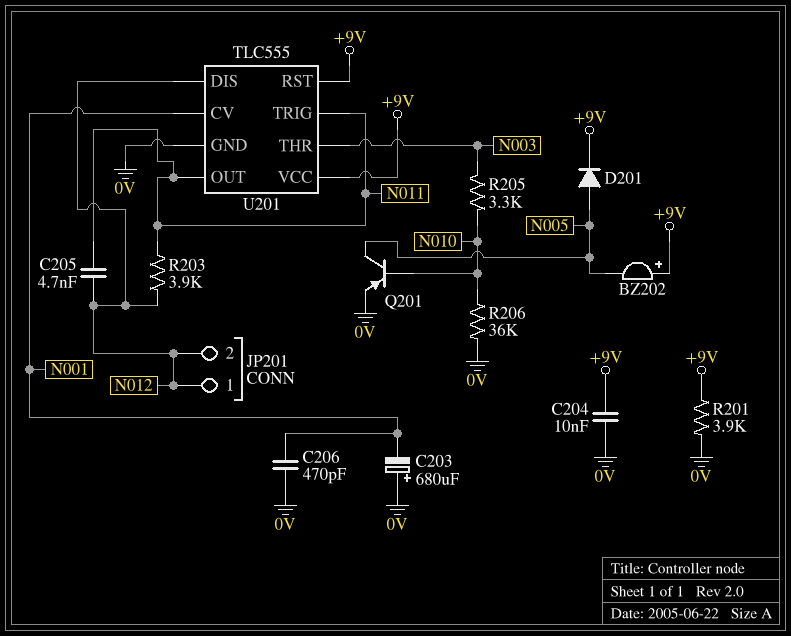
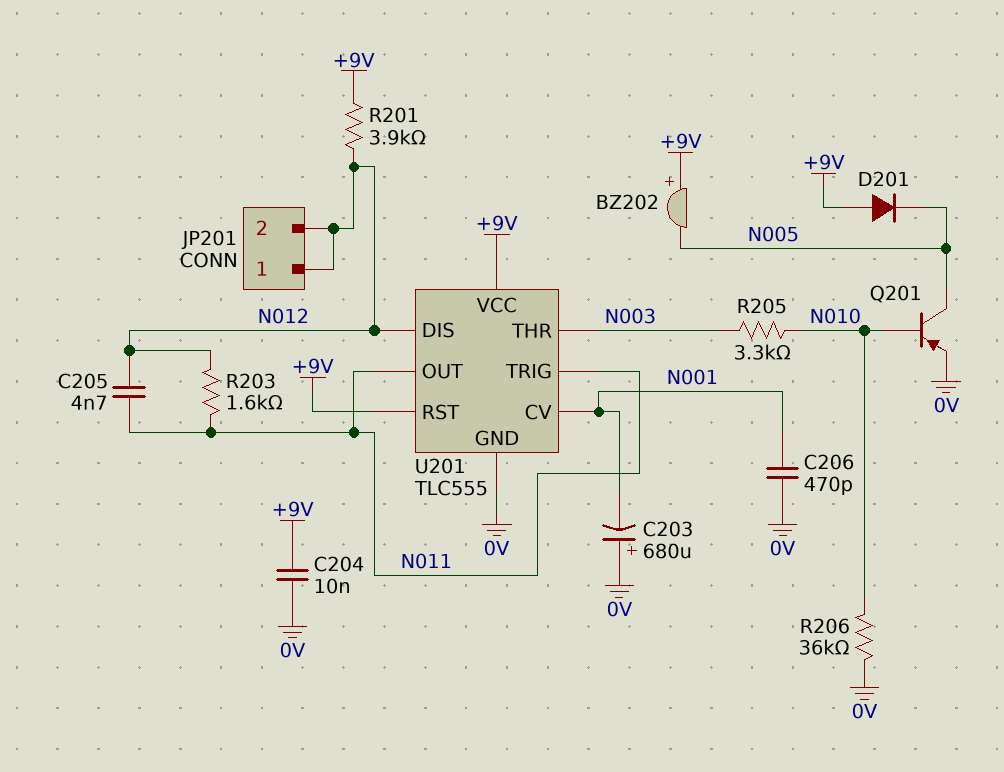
D201: diode (A N005, K +9V) -> diode (A +9V, K N005)
R201: 3.9k (+9V, 0V) -> 3.9k (+9V, N012)
R203: 3.9k (N011, N012) -> 1.6k (N011, N012)

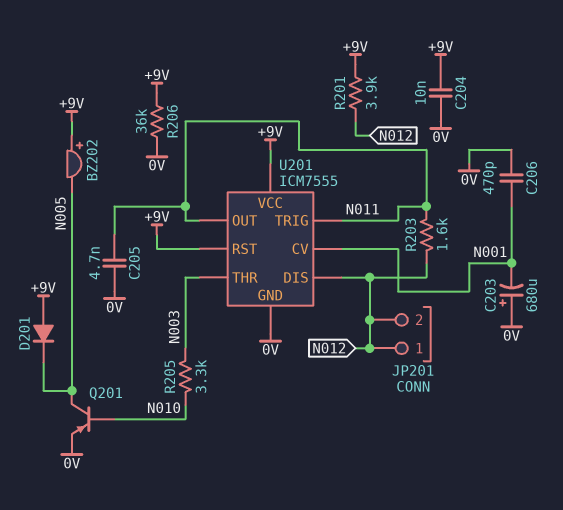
C205: 4.7nF (N011, N012) -> 4.7nF (0V, N011)
R206: 36k (0V, N010) -> 36k (+9V, 0V)
U201: TLC555 -> ICM7555

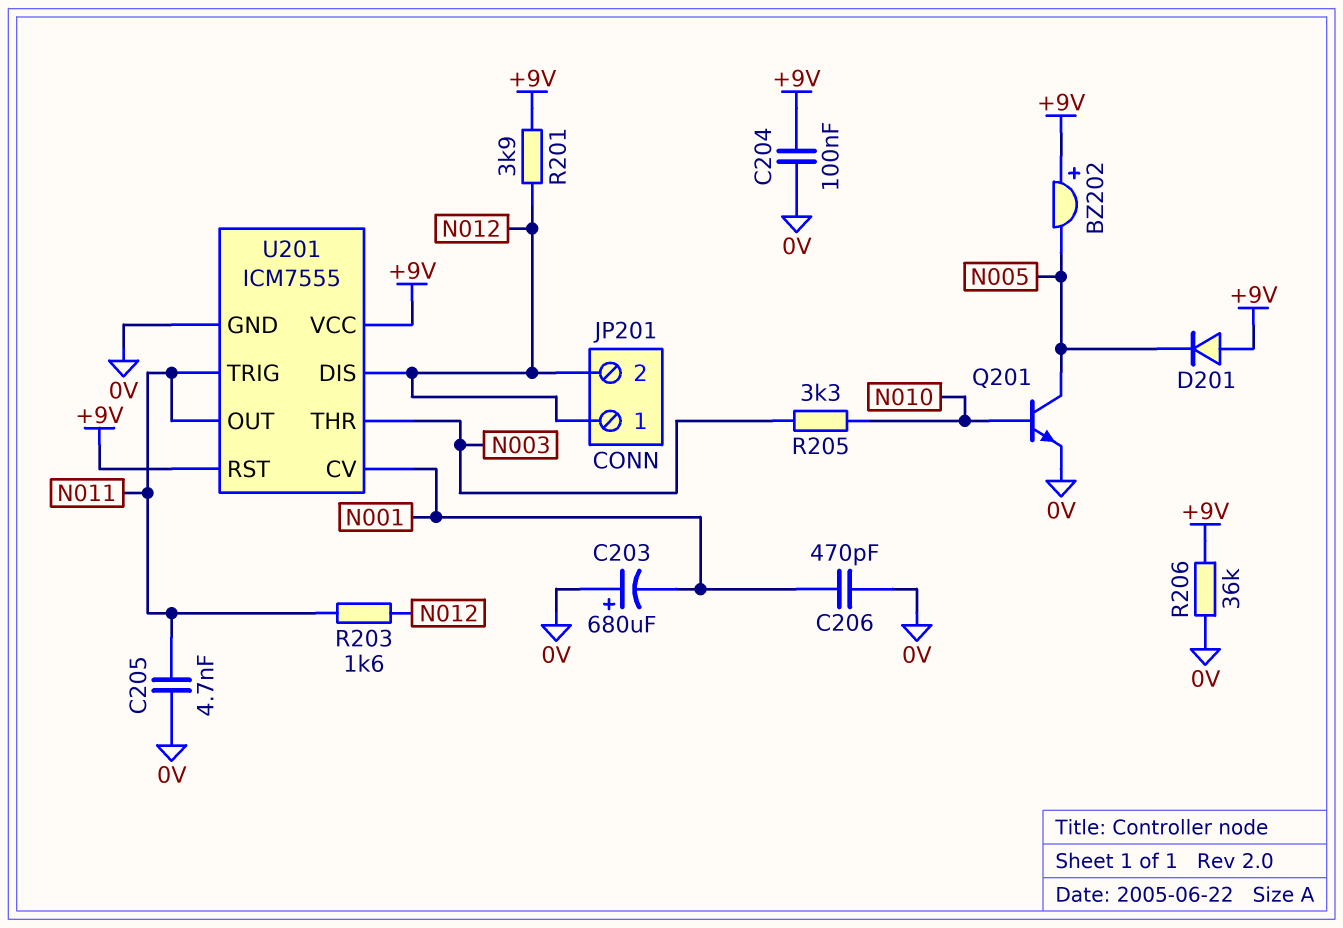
C204: 10nF (+9V, 0V) -> 100nF (+9V, 0V)
Q201: PNP (B N010, C N005, E 0V) -> NPN (B N010, C N005, E 0V)

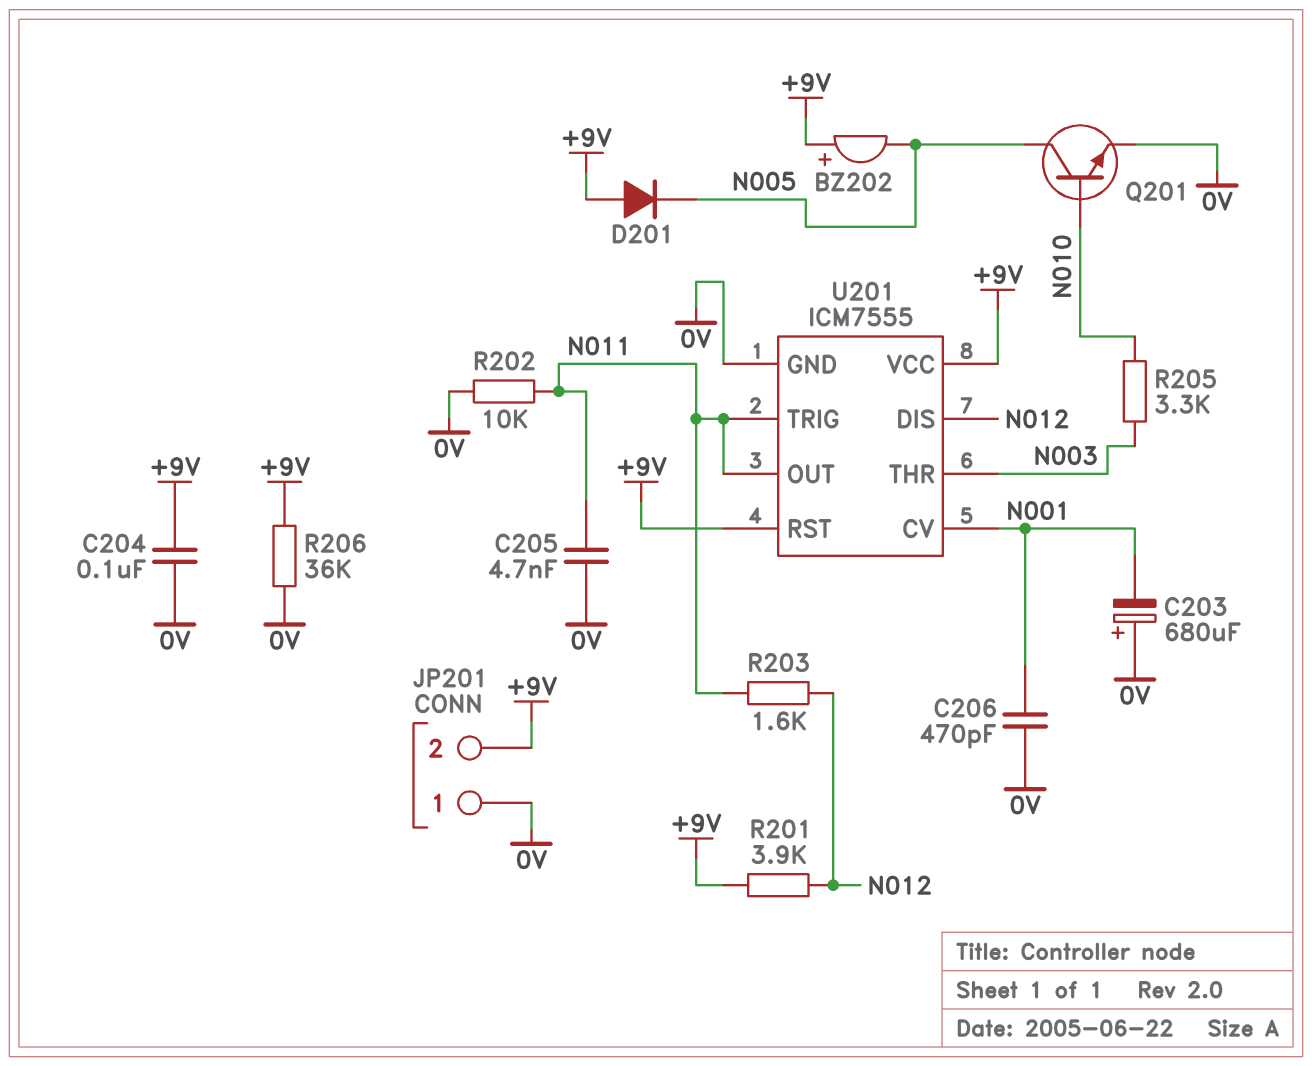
JP201 pin 1: N012 -> 0V
JP201 pin 2: N012 -> +9V
R202: none -> 10k (0V, N011)

